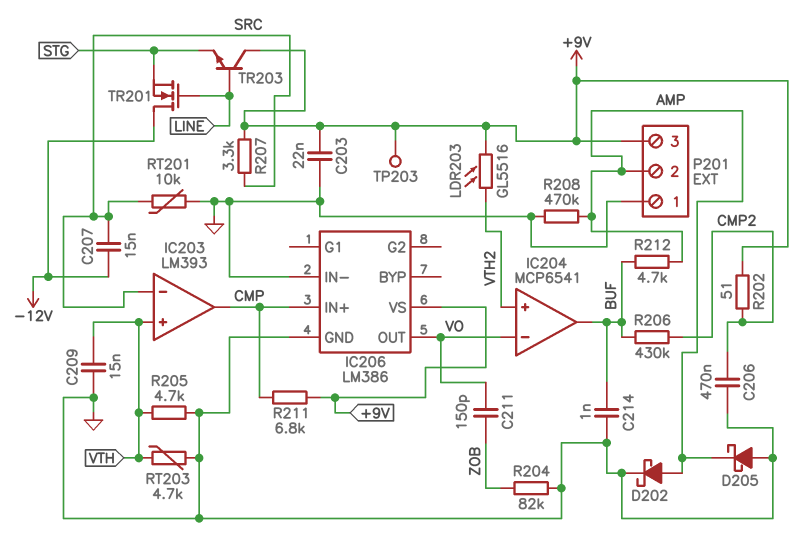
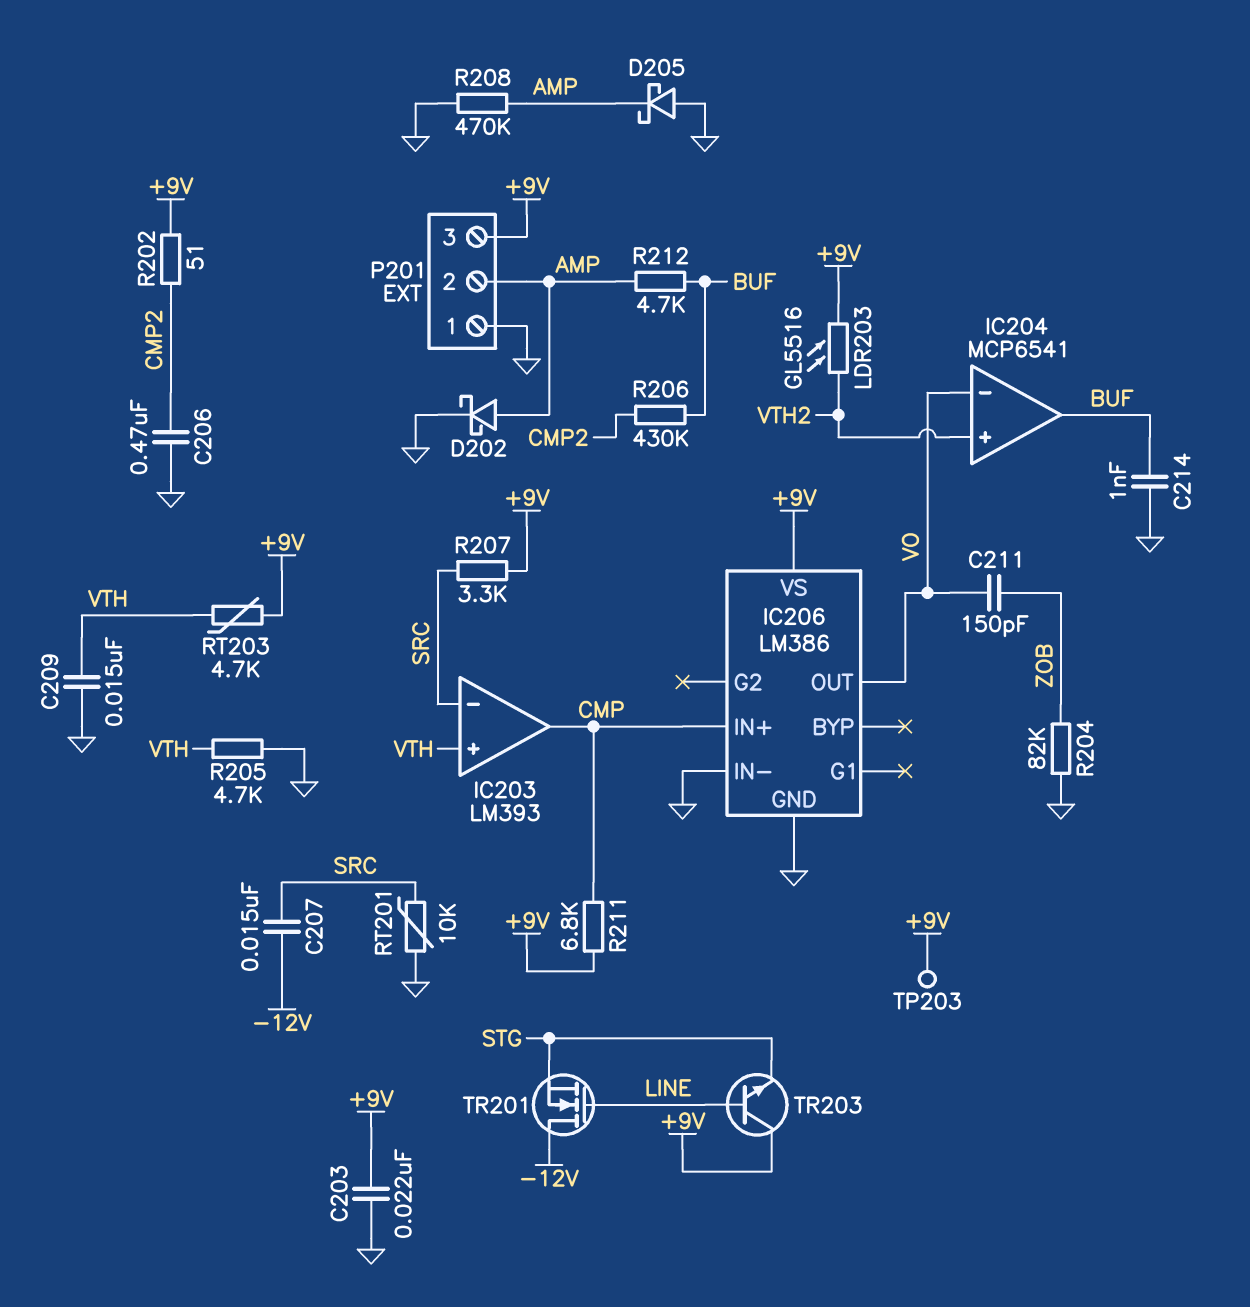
RT203: 4.7k (GND, VTH) -> 4.7k (+9V, VTH)

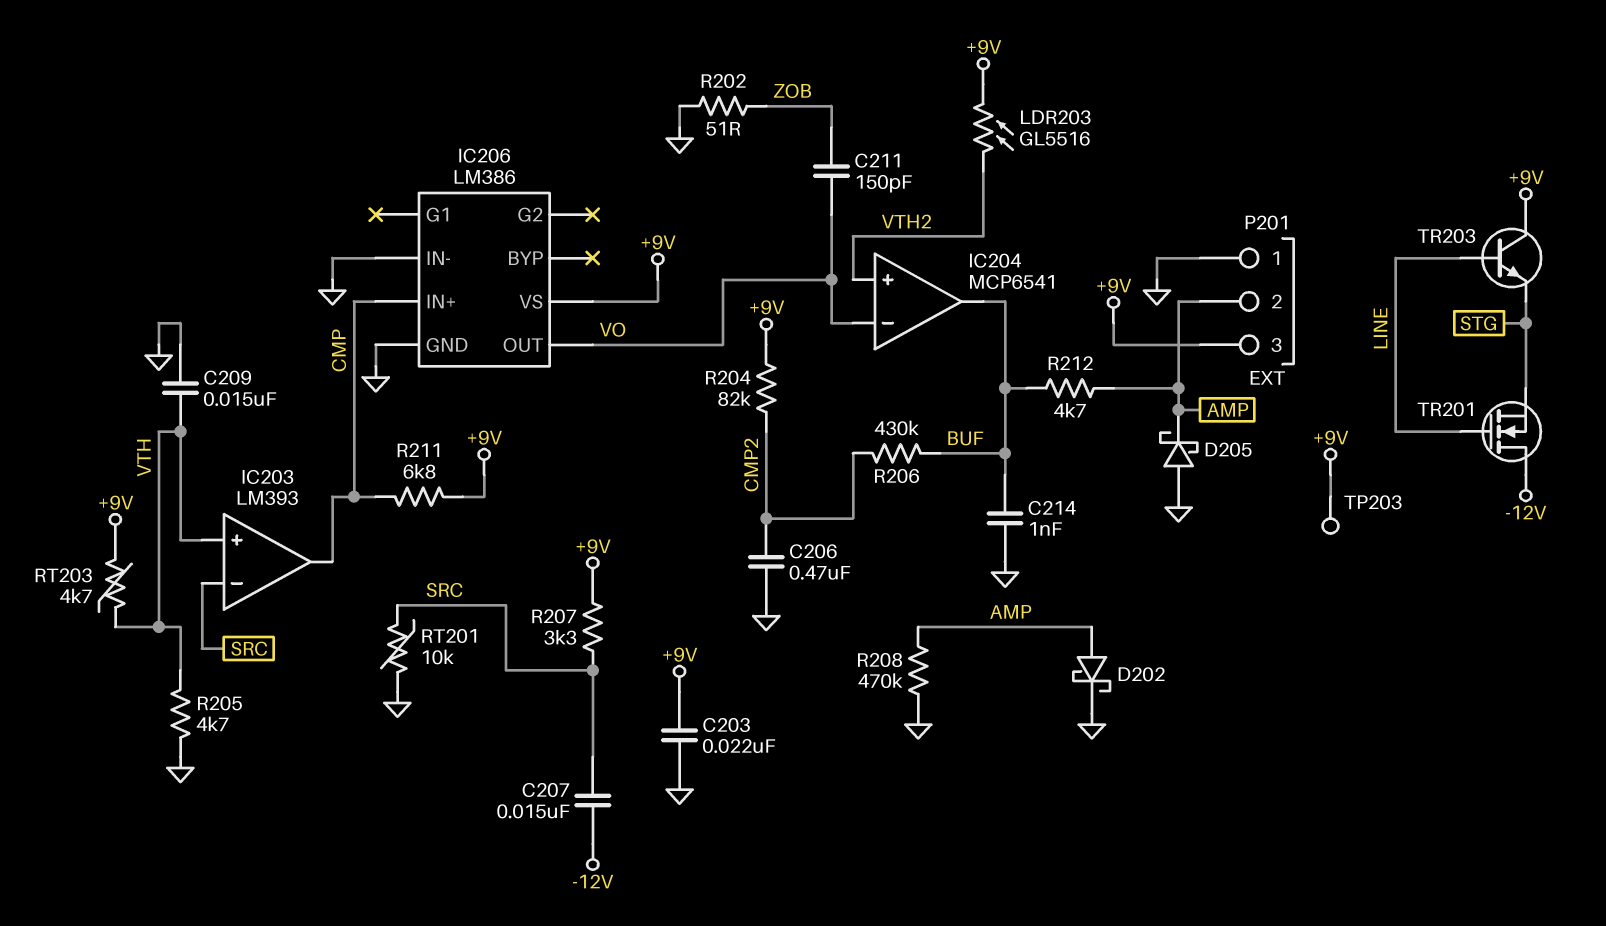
R202: 51 (+9V, CMP2) -> 51 (GND, ZOB)
R204: 82k (GND, ZOB) -> 82k (+9V, CMP2)

